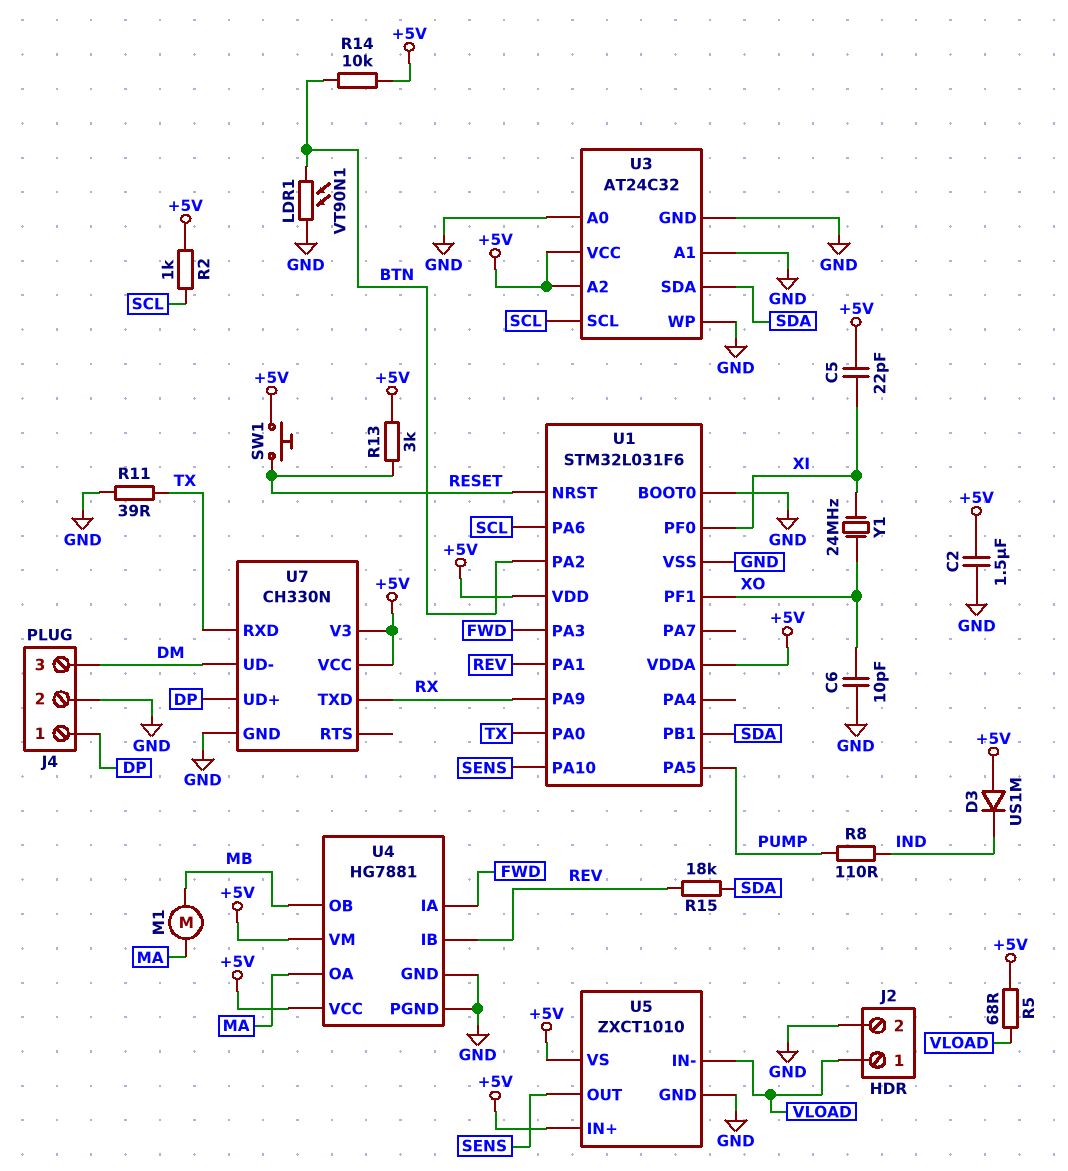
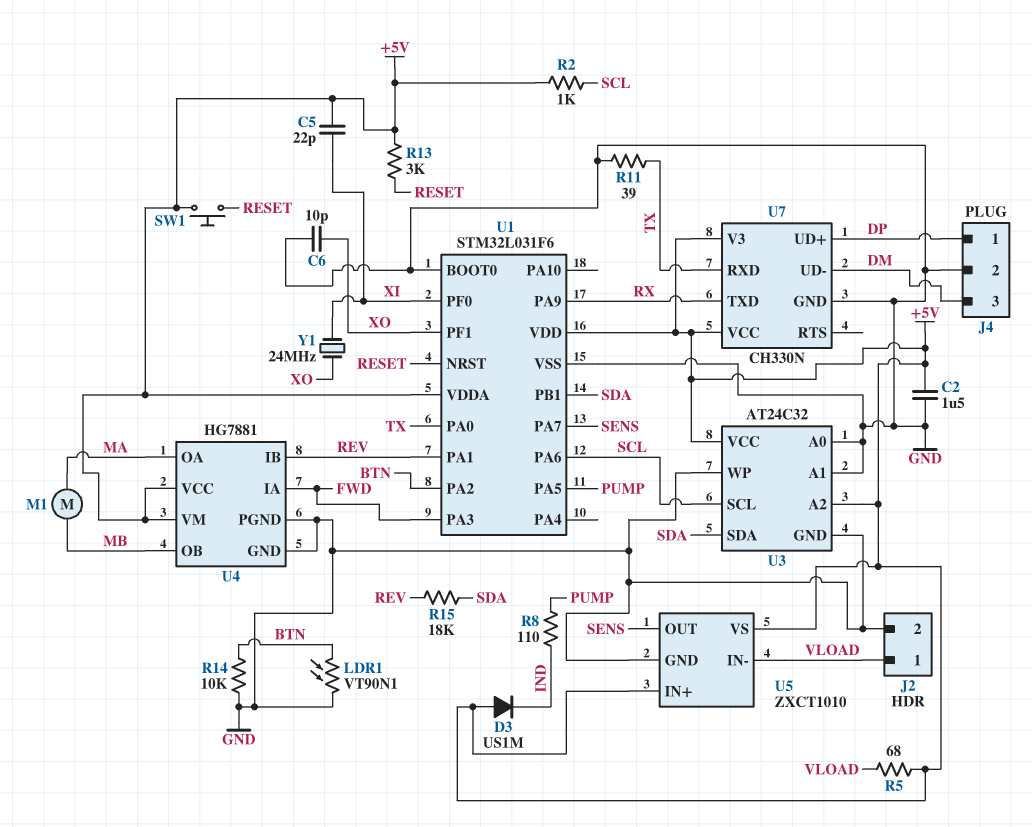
R14: 10k (+5V, BTN) -> 10k (BTN, GND)
U1 pin PA7: none -> SENS
U1 pin PA10: SENS -> none

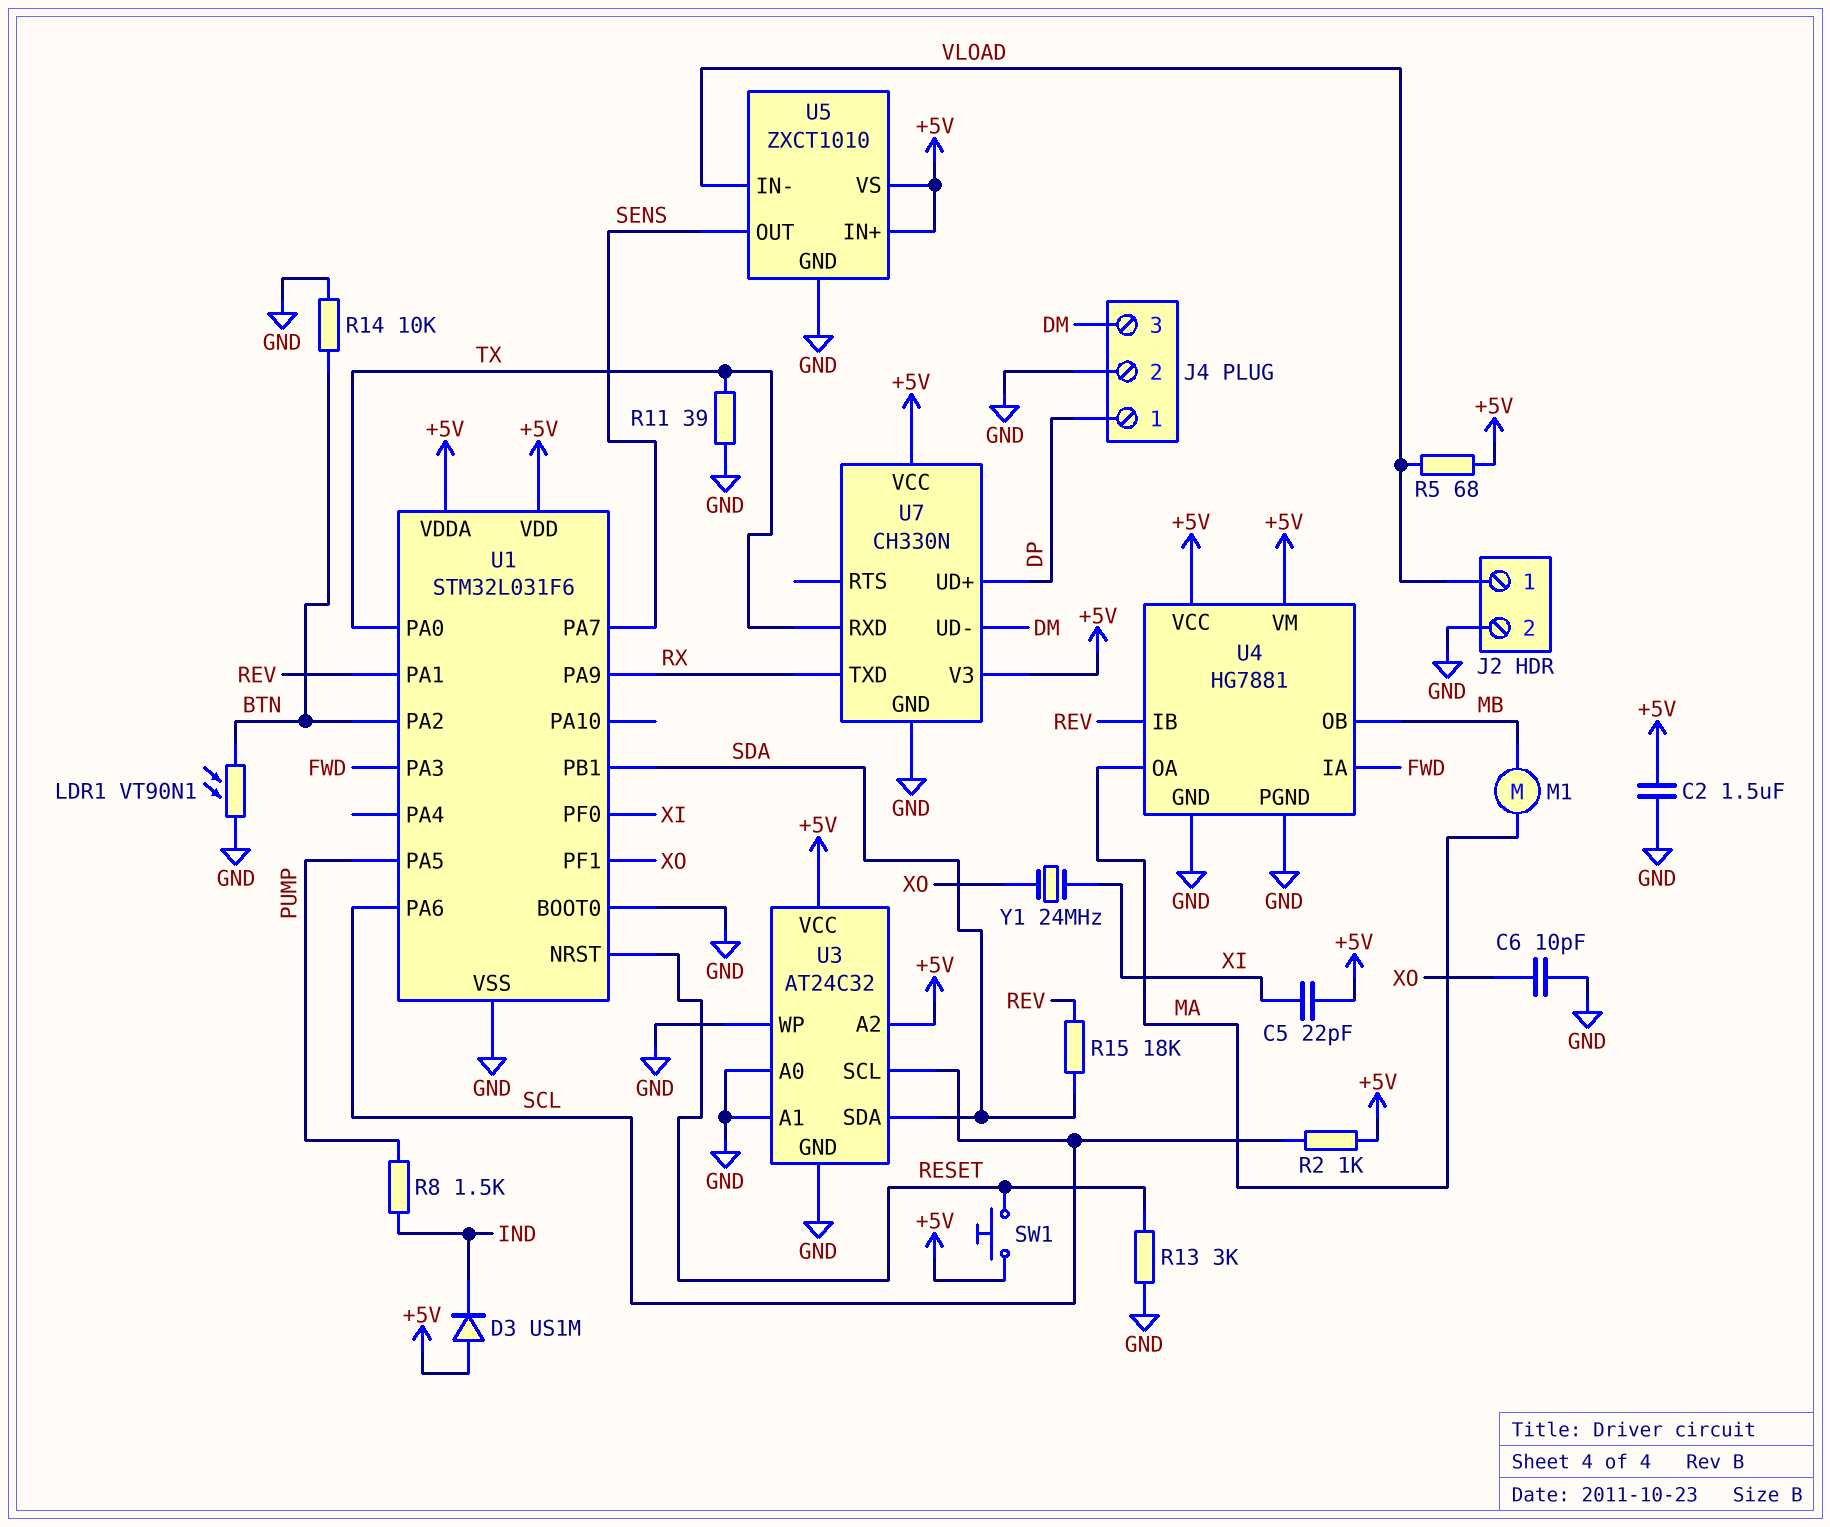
R8: 110 (IND, PUMP) -> 1.5k (IND, PUMP)
R13: 3k (+5V, RESET) -> 3k (GND, RESET)

